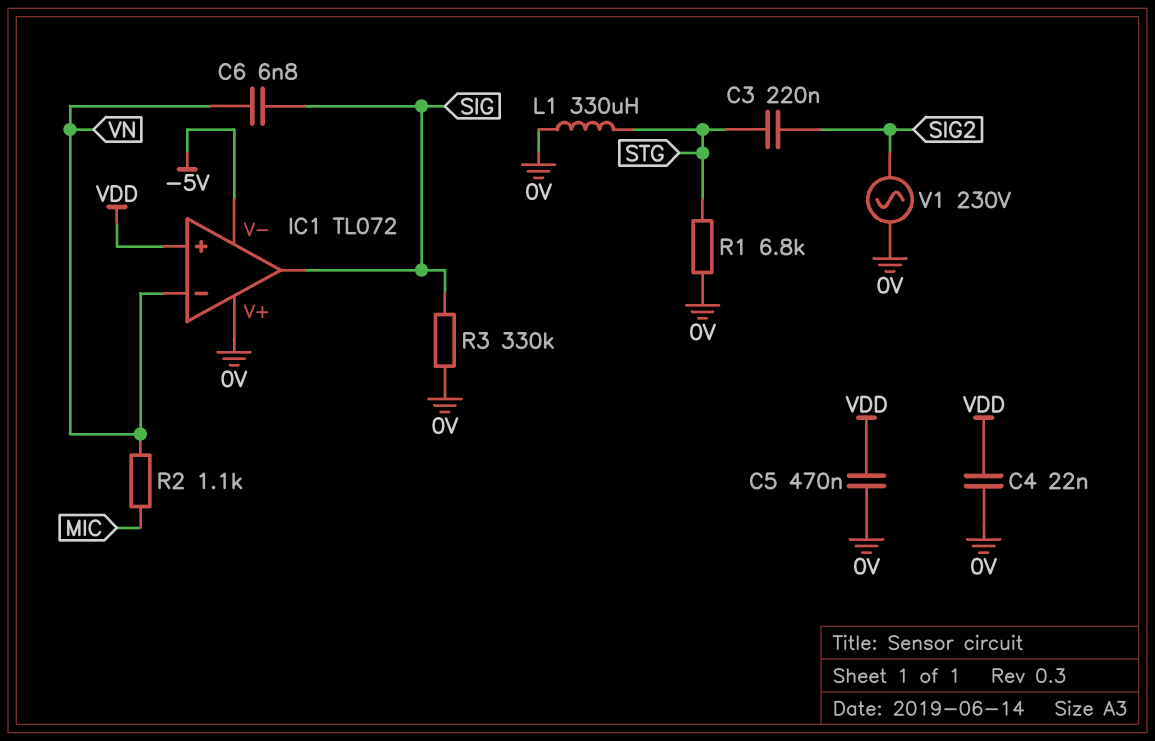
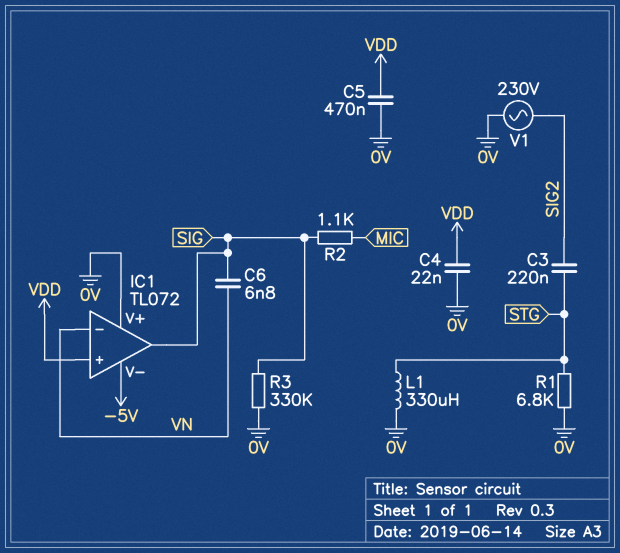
R2: 1.1k (MIC, VN) -> 1.1k (MIC, SIG)

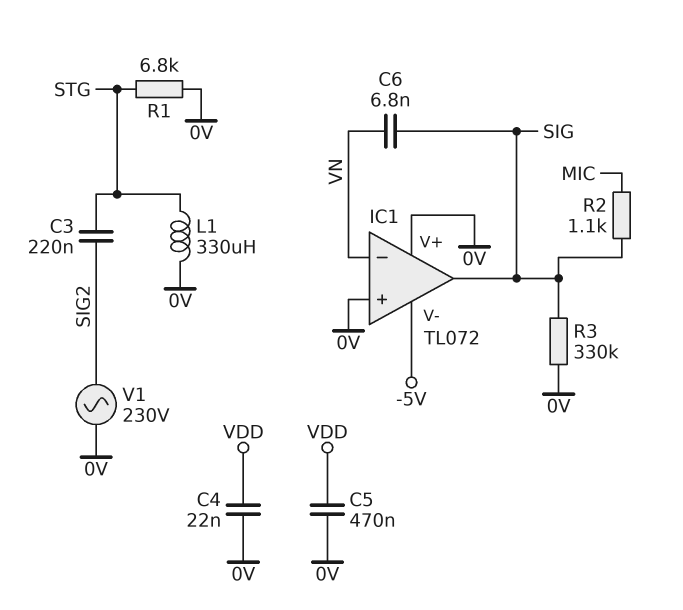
IC1 pin in+: VDD -> 0V

